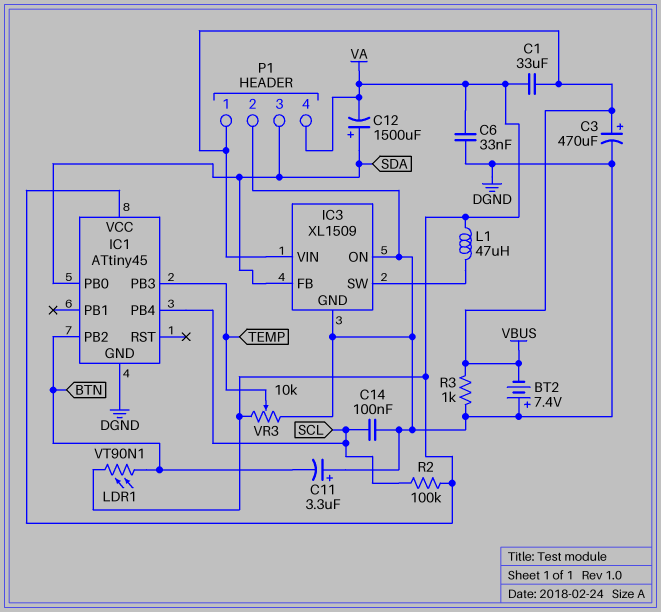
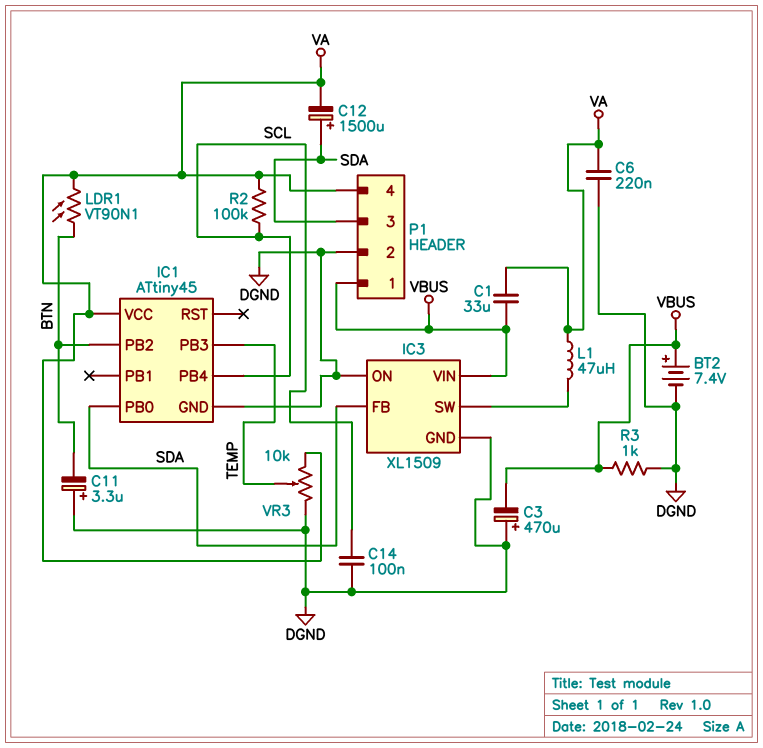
BT2: 7.4V (plus DGND, minus VBUS) -> 7.4V (plus VBUS, minus DGND)
C3: 470uF (plus VBUS, minus DGND) -> 470uF (plus DGND, minus VBUS)
C6: 33nF (DGND, VA) -> 220nF (DGND, VA)

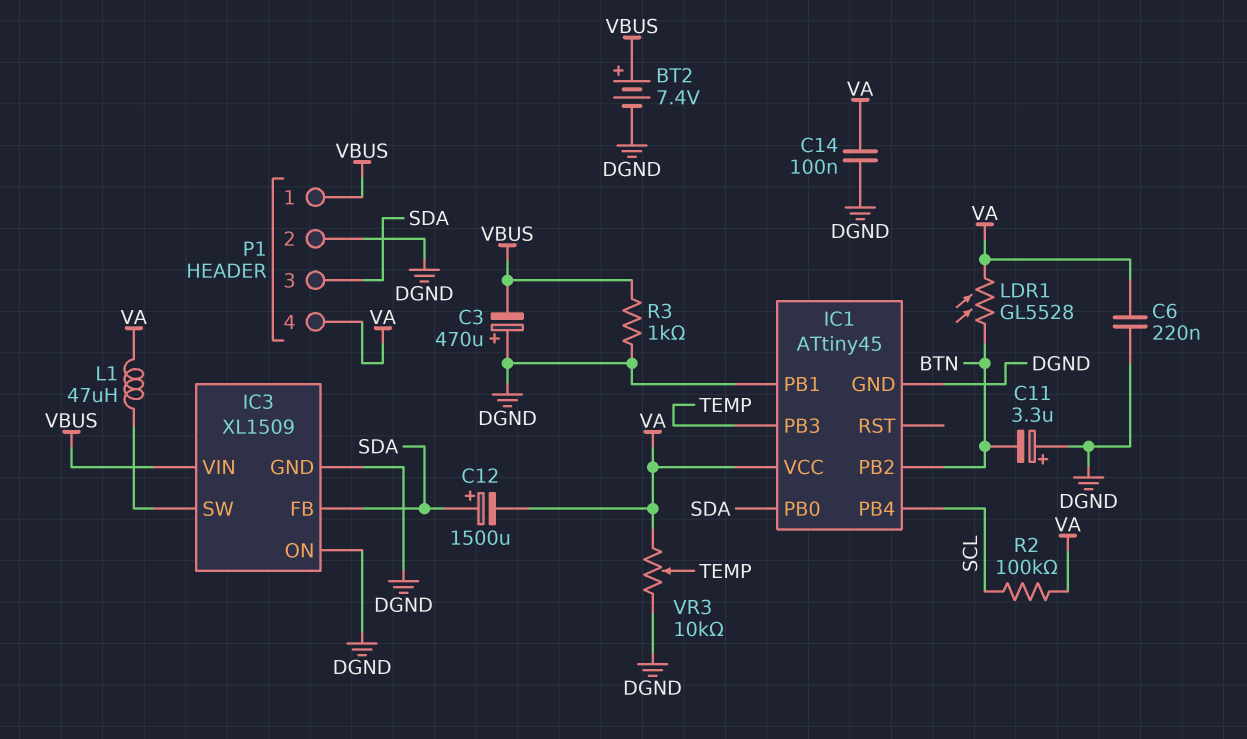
C1: 33uF (VA, VBUS) -> none
C14: 100nF (DGND, SCL) -> 100nF (DGND, VA)
IC1 pin PB1: none -> DGND
LDR1: VT90N1 (BTN, VA) -> GL5528 (BTN, VA)

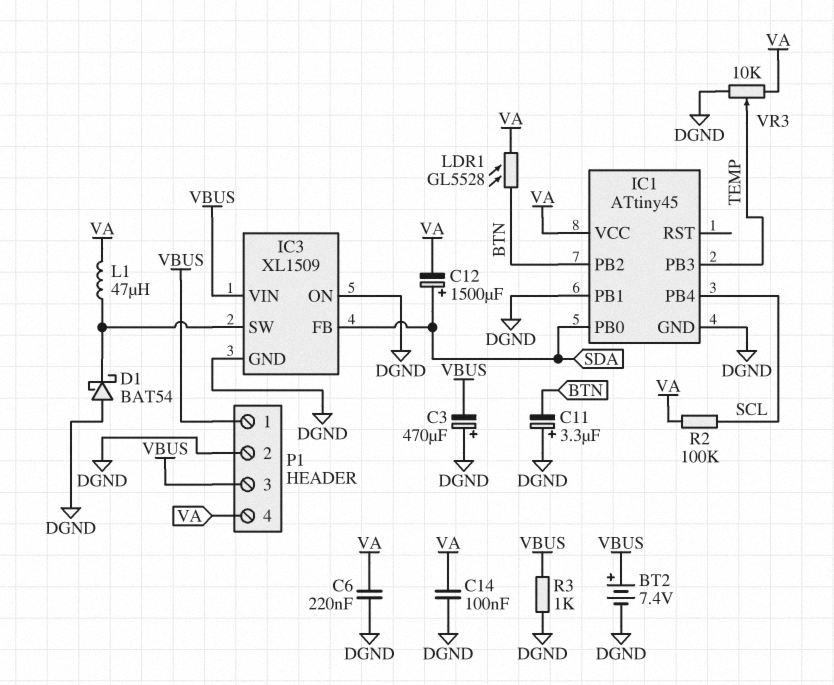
D1: none -> schottky BAT54 (A DGND, K IC3/SW)
P1 pin 3: SDA -> VBUS

